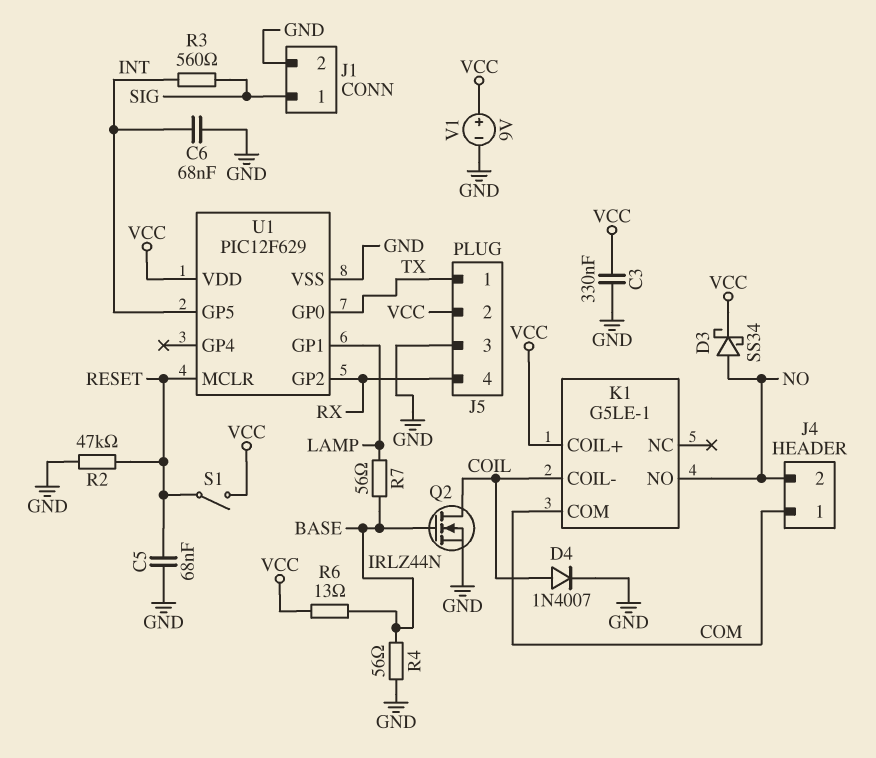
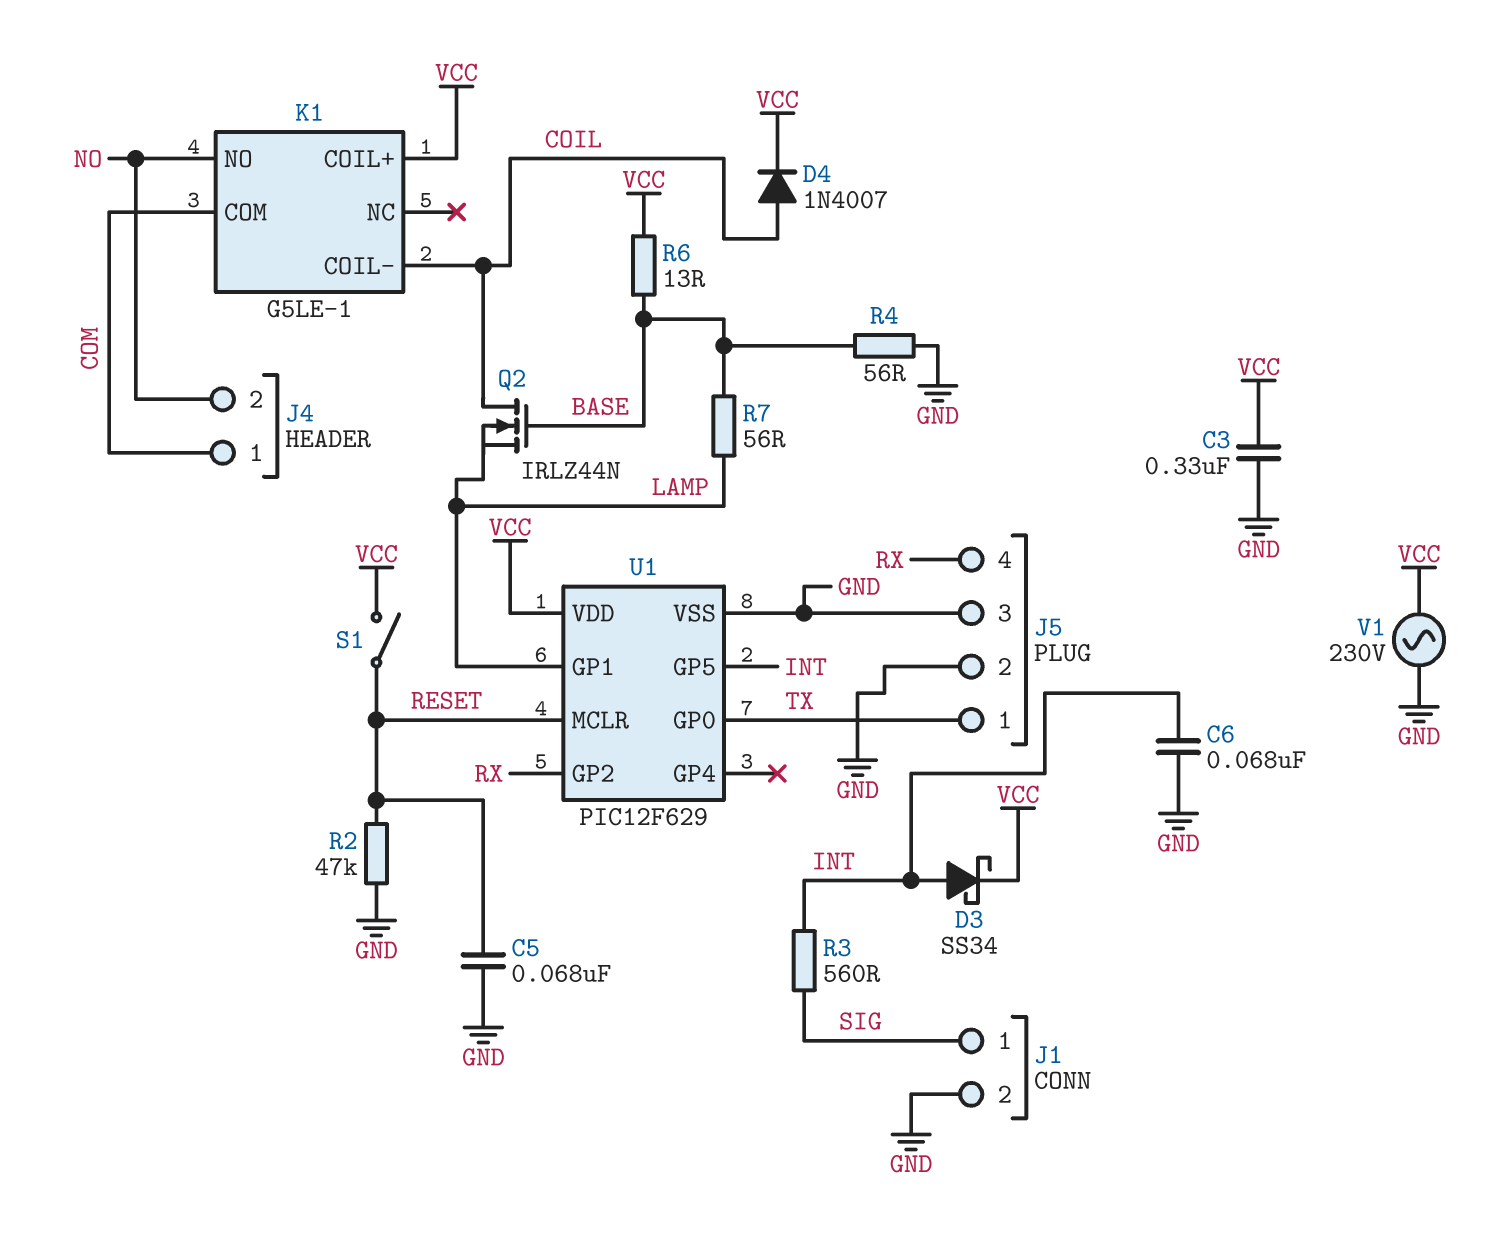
D3: schottky SS34 (A NO, K VCC) -> schottky SS34 (A INT, K VCC)
D4: diode 1N4007 (A COIL, K GND) -> diode 1N4007 (A COIL, K VCC)
J5 pin 2: VCC -> GND
Q2: NMOS IRLZ44N (G BASE, D COIL, S GND) -> NMOS IRLZ44N (G BASE, D COIL, S LAMP)
V1: 9V (plus VCC, minus GND) -> AC 230V (GND, VCC)

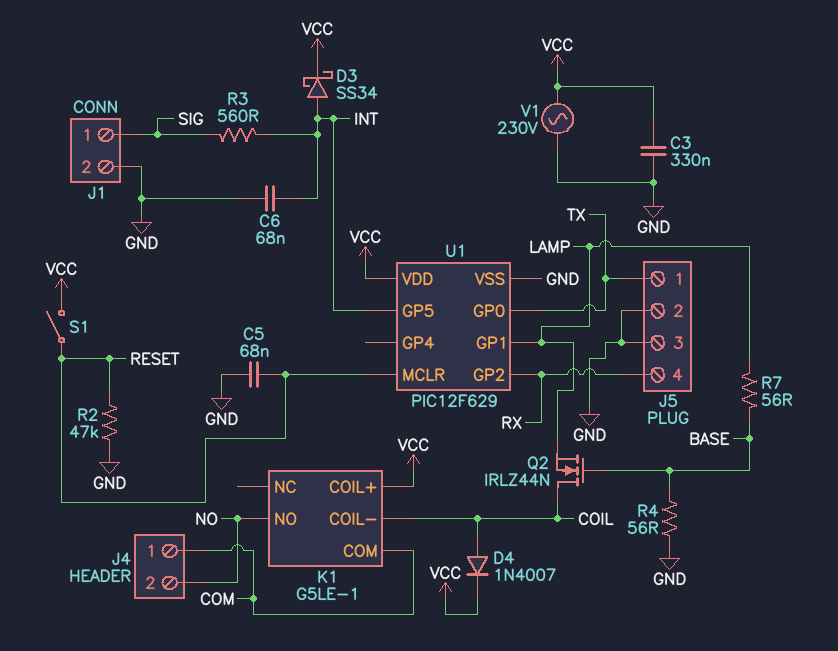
R6: 13 (BASE, VCC) -> none

